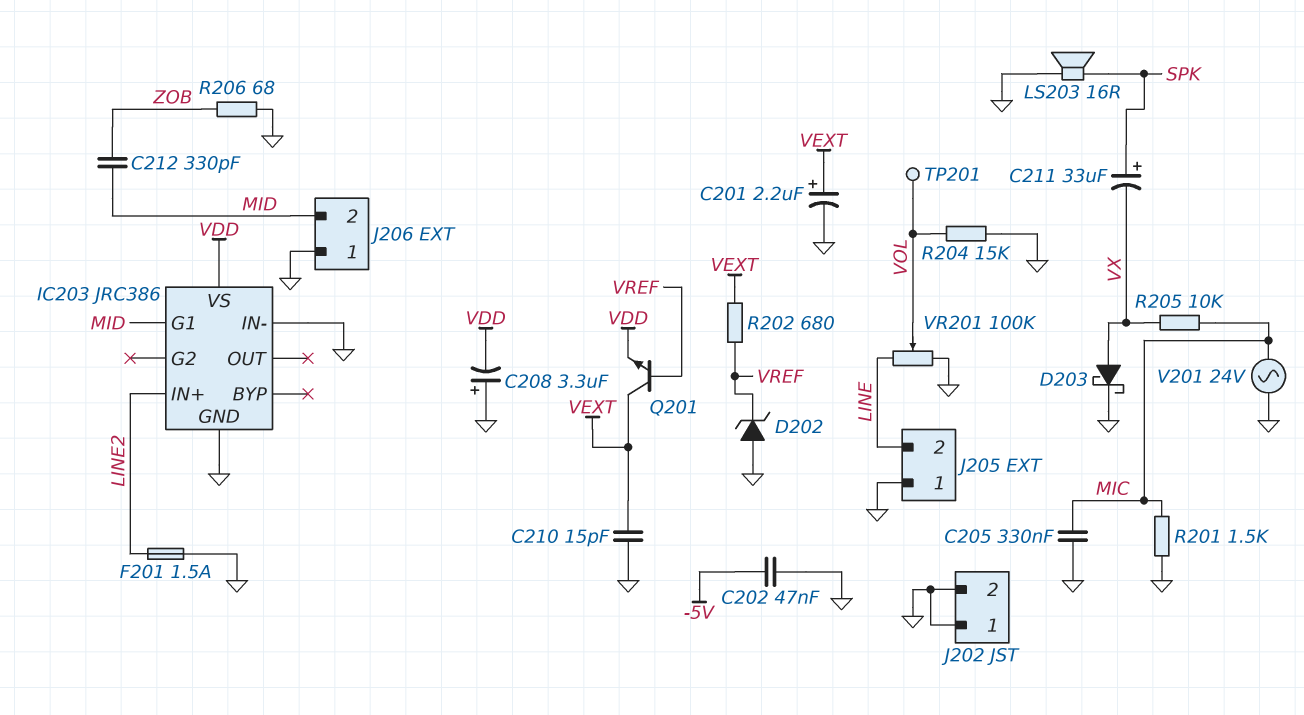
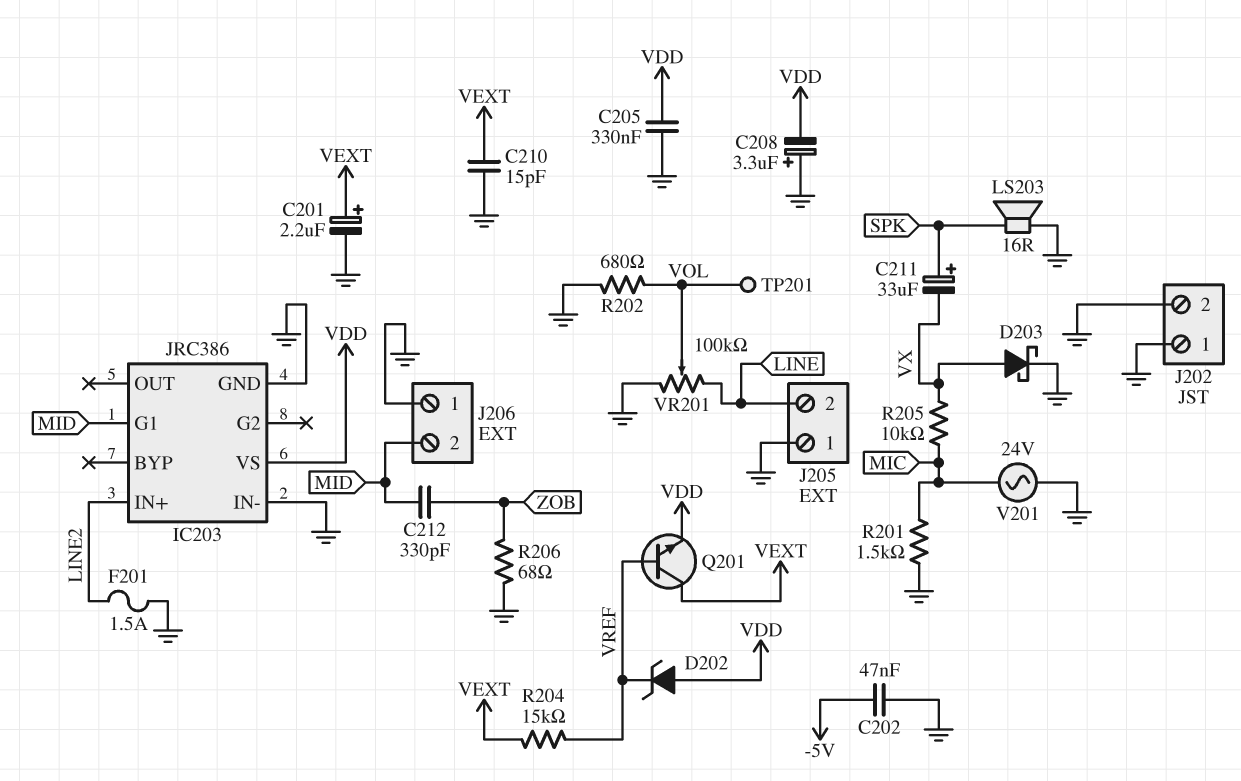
C205: 330nF (GND, MIC) -> 330nF (GND, VDD)
D202: zener (A GND, K VREF) -> zener (A VDD, K VREF)
R202: 680 (VEXT, VREF) -> 680 (GND, VOL)
R204: 15k (GND, VOL) -> 15k (VEXT, VREF)

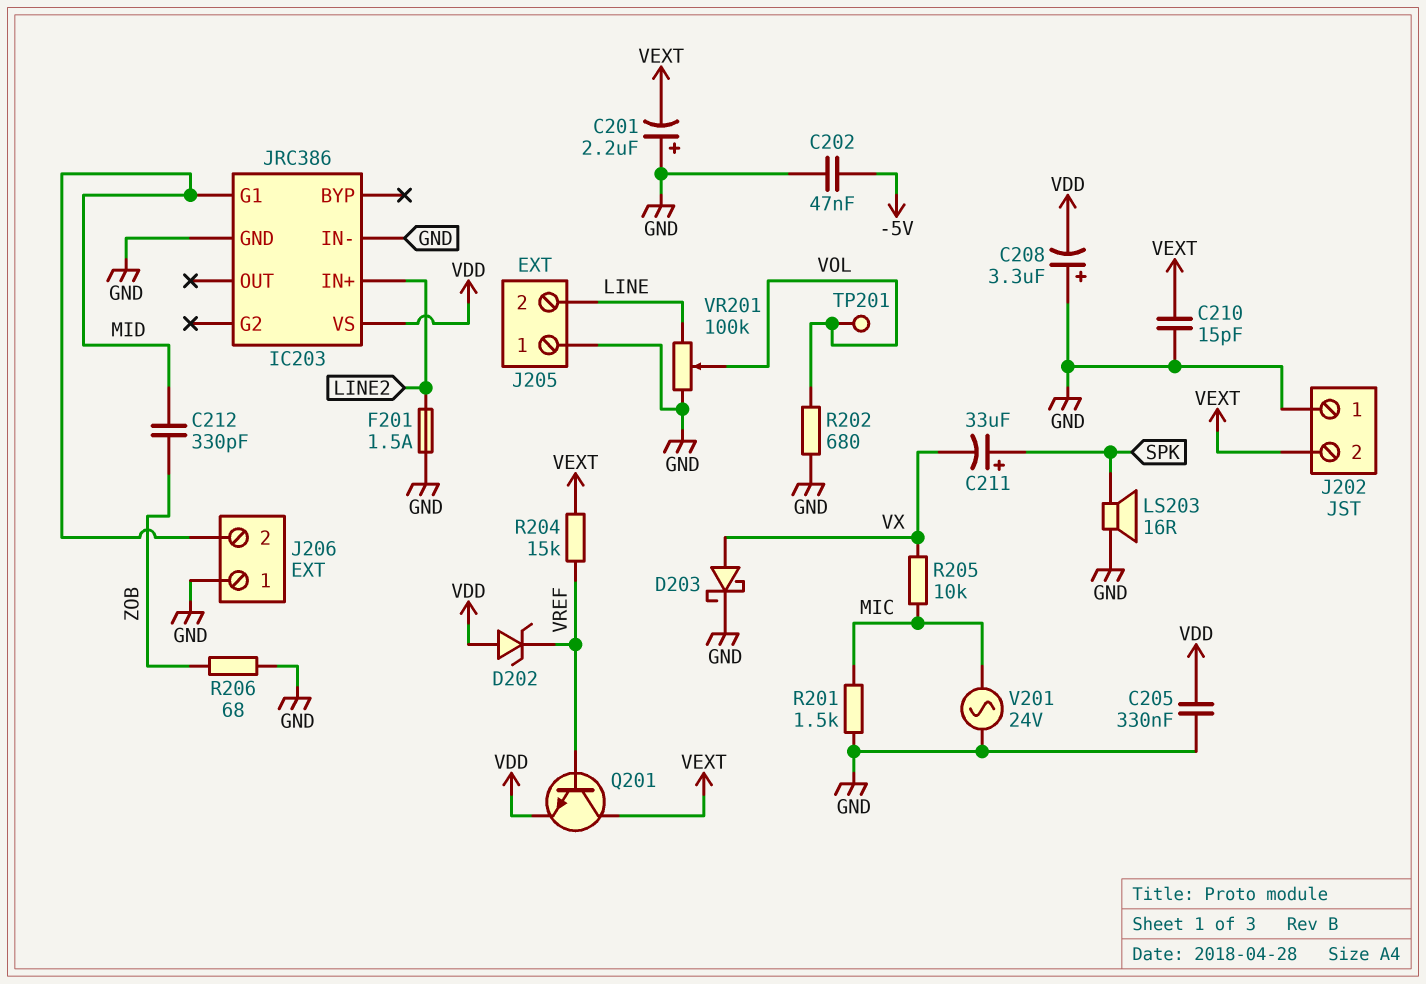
C201: 2.2uF (plus VEXT, minus GND) -> 2.2uF (plus GND, minus VEXT)
J202 pin 2: GND -> VEXT

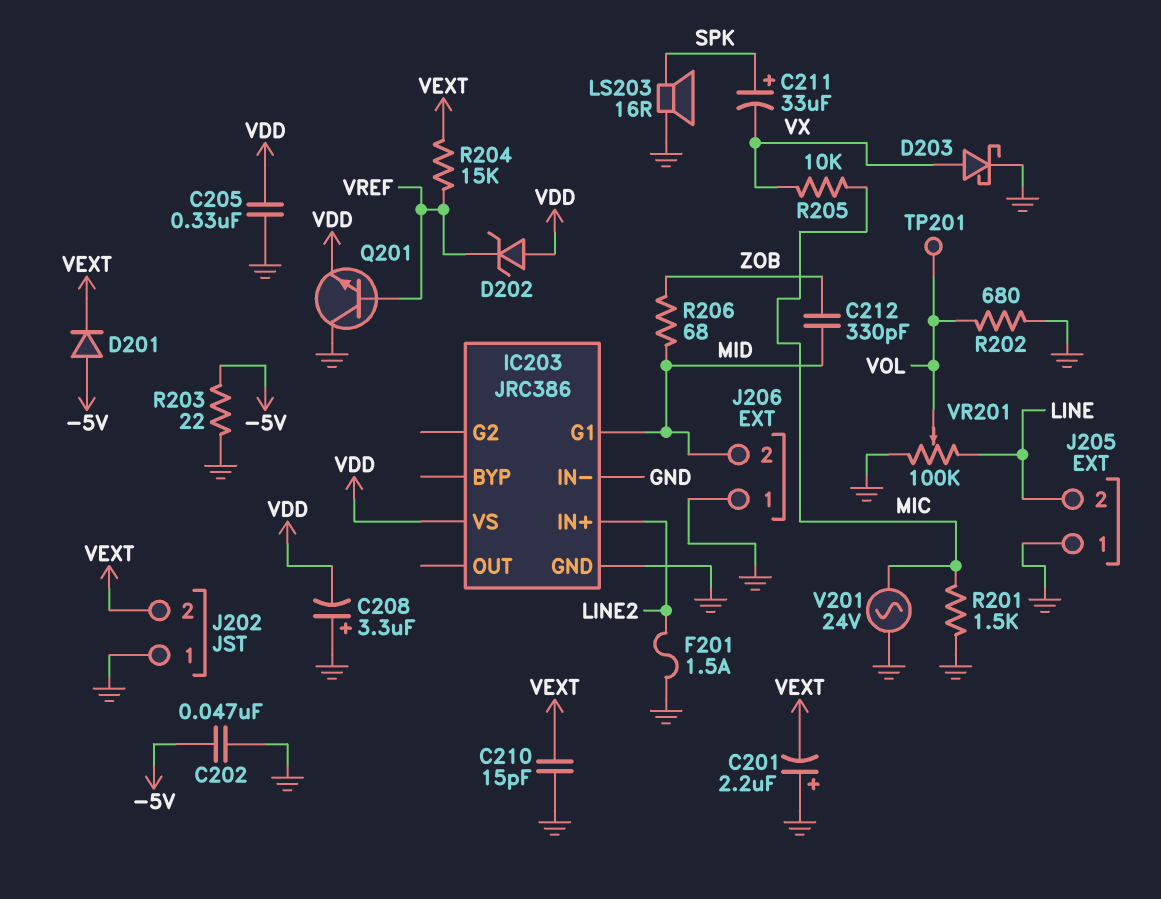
D201: none -> diode (A -5V, K VEXT)
Q201: NPN (B VREF, C VEXT, E VDD) -> NPN (B VREF, C GND, E VDD)
R203: none -> 22 (-5V, GND)
R206: 68 (GND, ZOB) -> 68 (MID, ZOB)

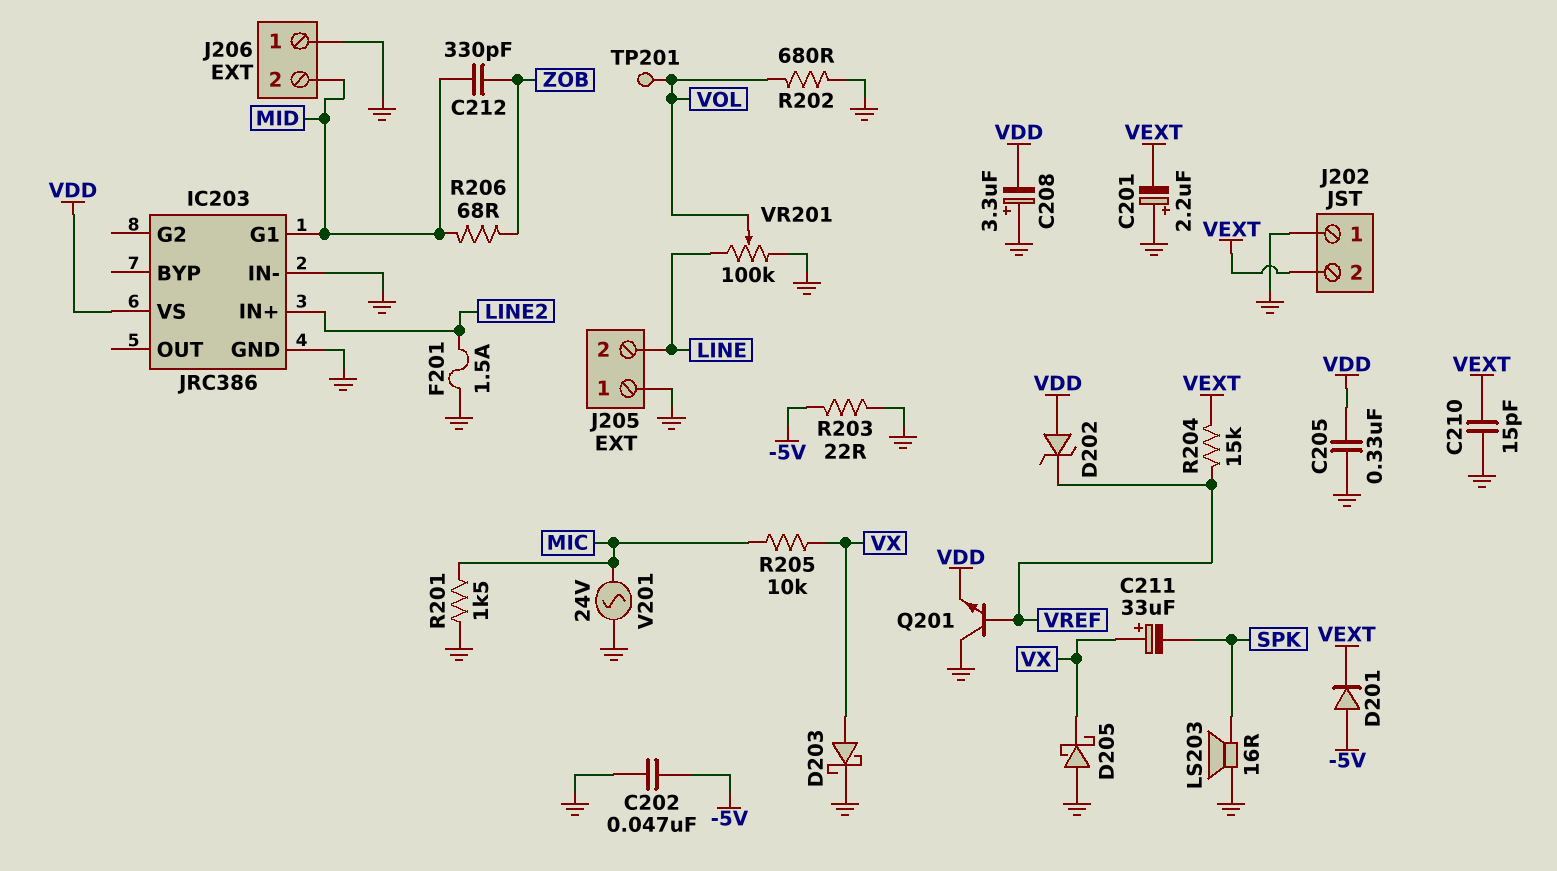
C211: 33uF (plus SPK, minus VX) -> 33uF (plus VX, minus SPK)
D205: none -> schottky (A GND, K VX)

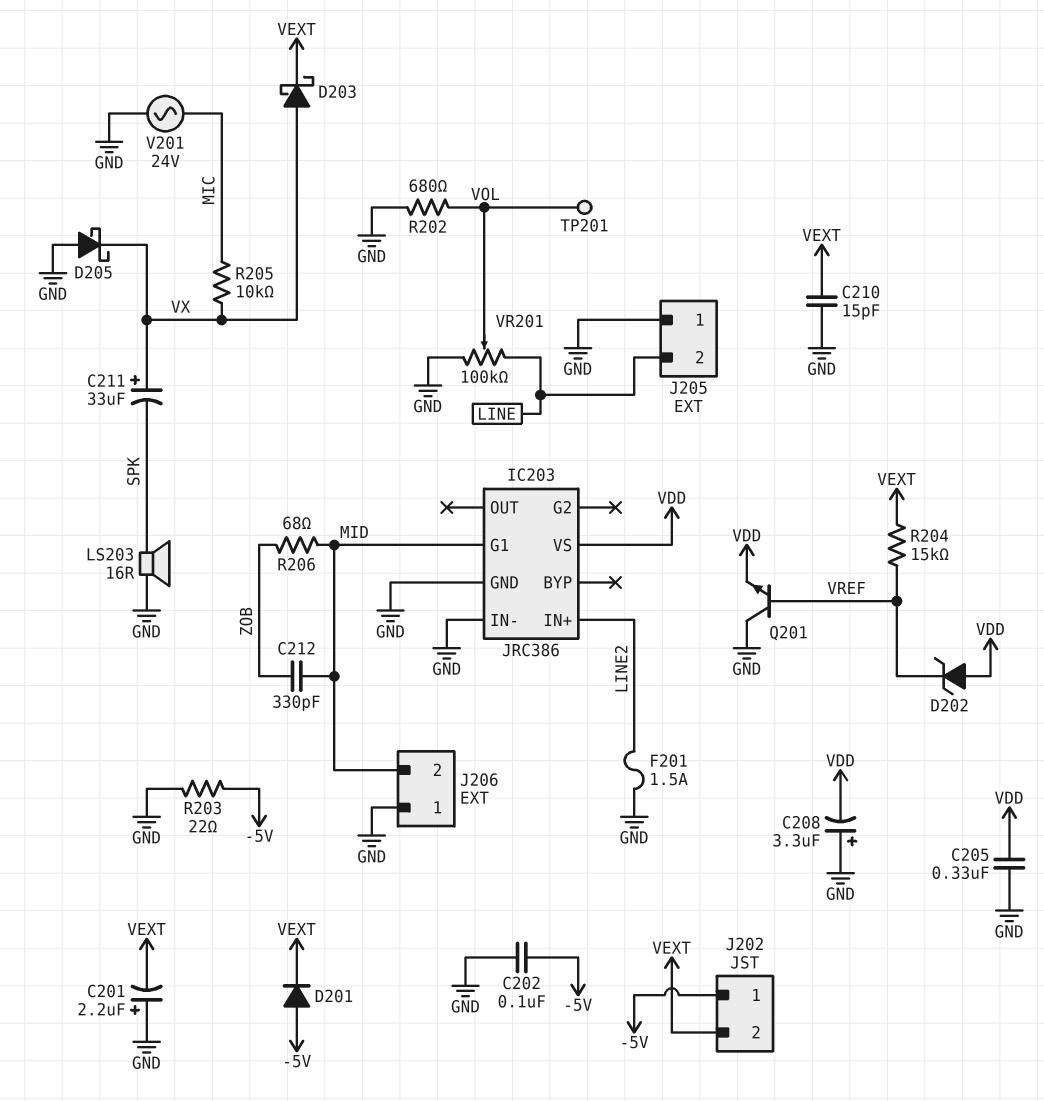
C202: 47nF (-5V, GND) -> 100nF (-5V, GND)
D203: schottky (A VX, K GND) -> schottky (A VX, K VEXT)
J202 pin 1: GND -> -5V
R201: 1.5k (GND, MIC) -> none

